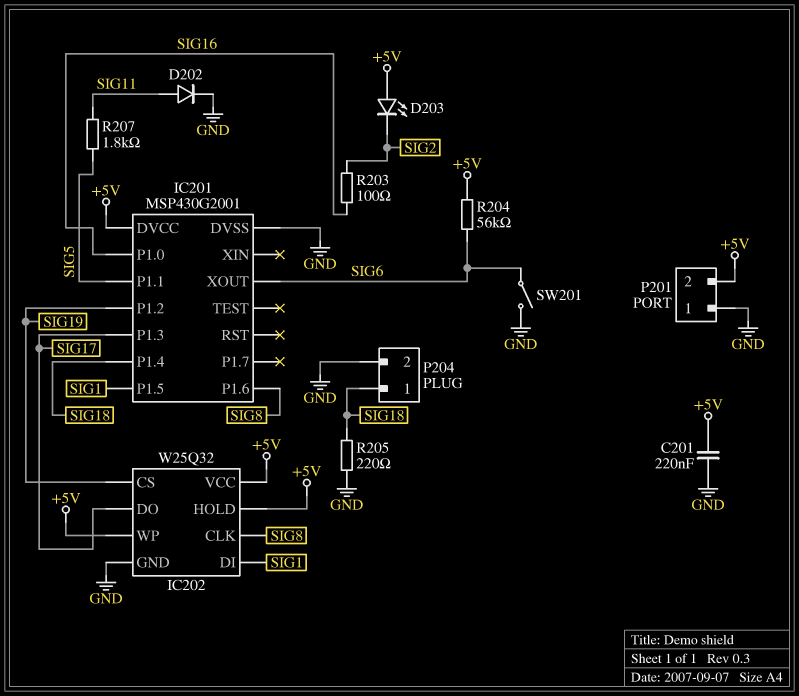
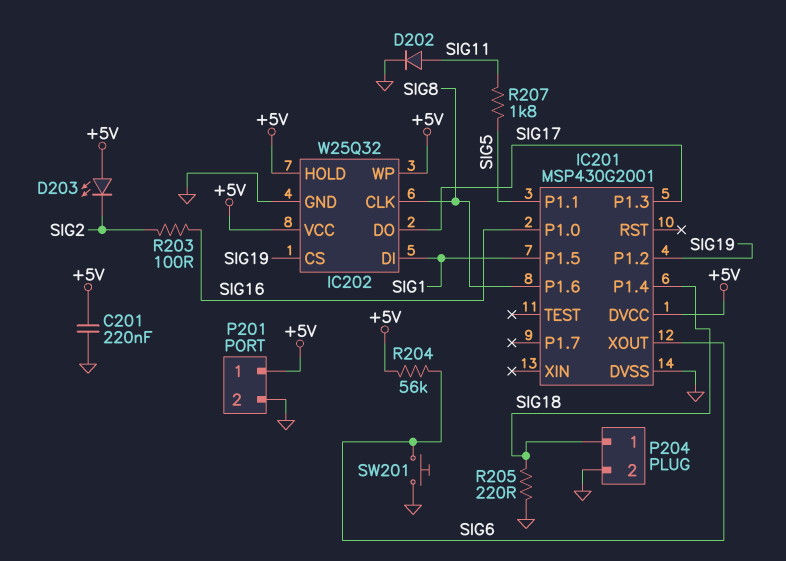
P201 pin 1: GND -> +5V
P201 pin 2: +5V -> GND
SW201: switch (GND, SIG6) -> button (GND, SIG6)

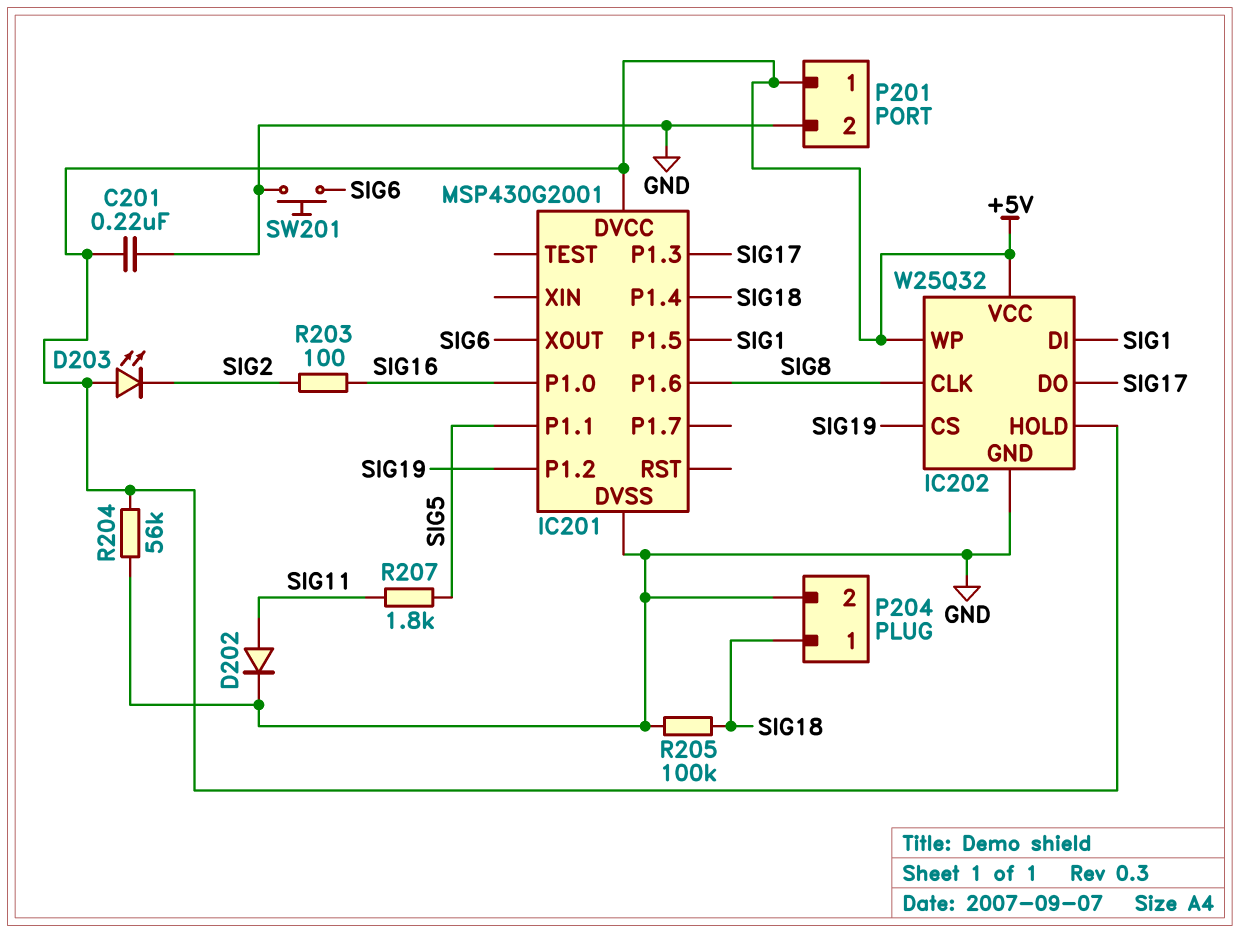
R204: 56k (+5V, SIG6) -> 56k (+5V, GND)
R205: 220 (GND, SIG18) -> 100k (GND, SIG18)

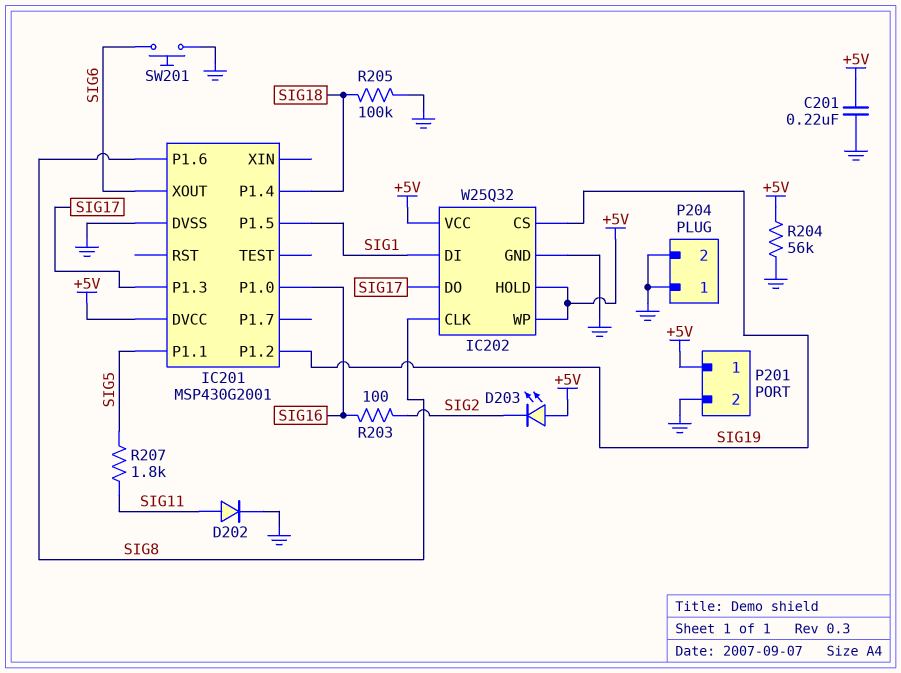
P204 pin 1: SIG18 -> GND

